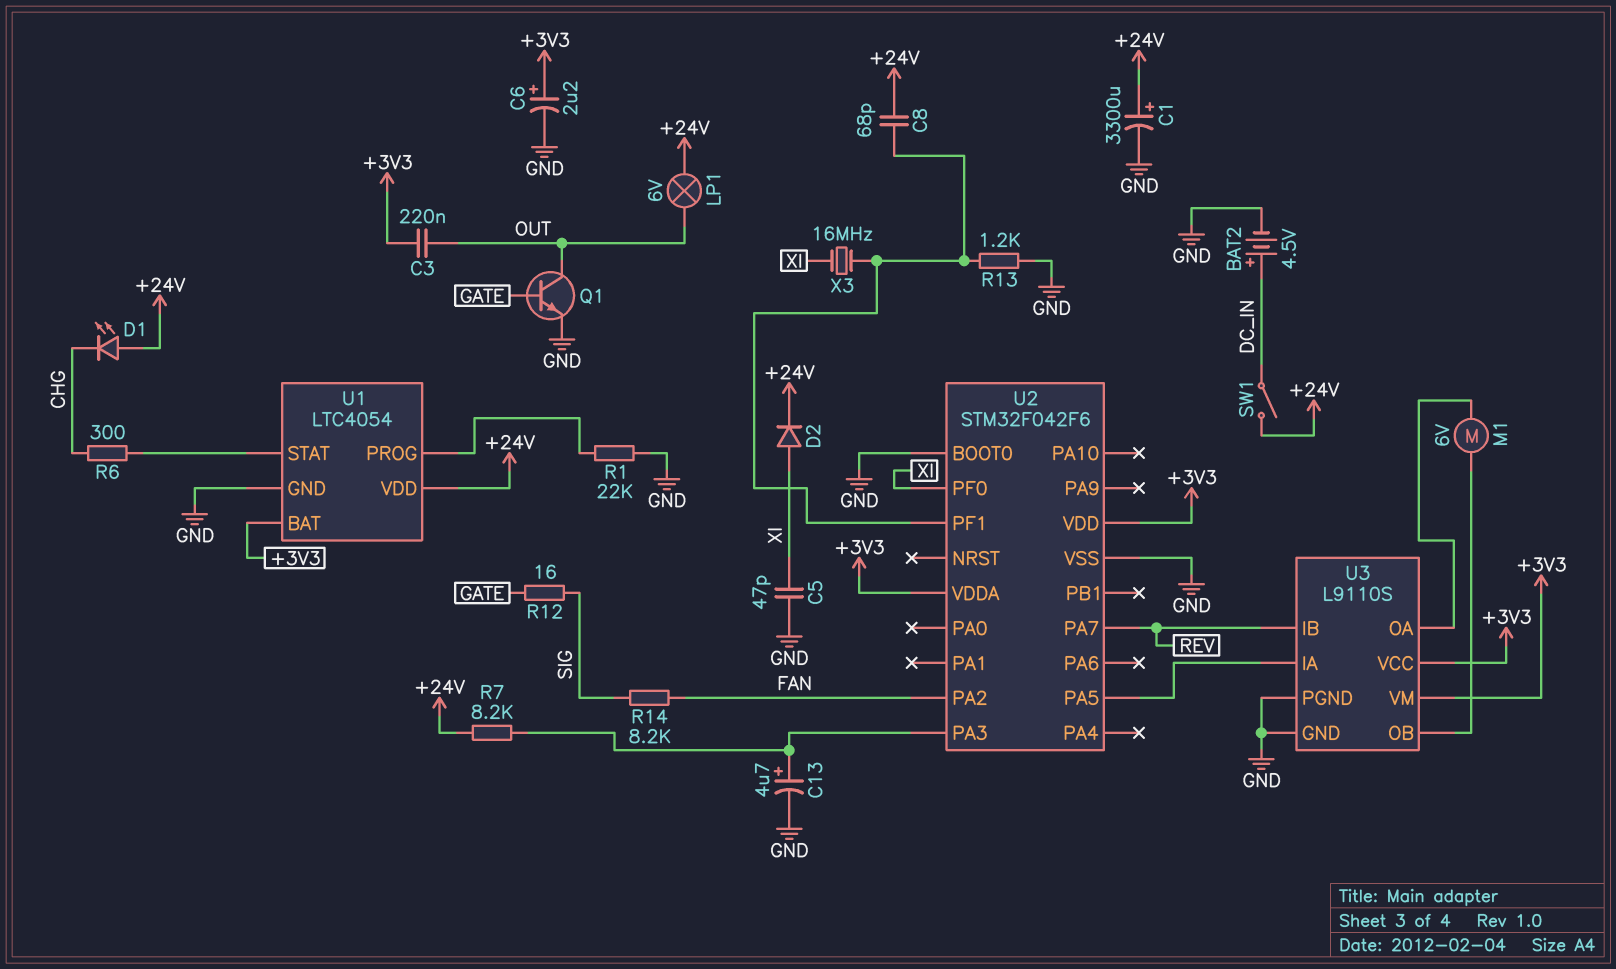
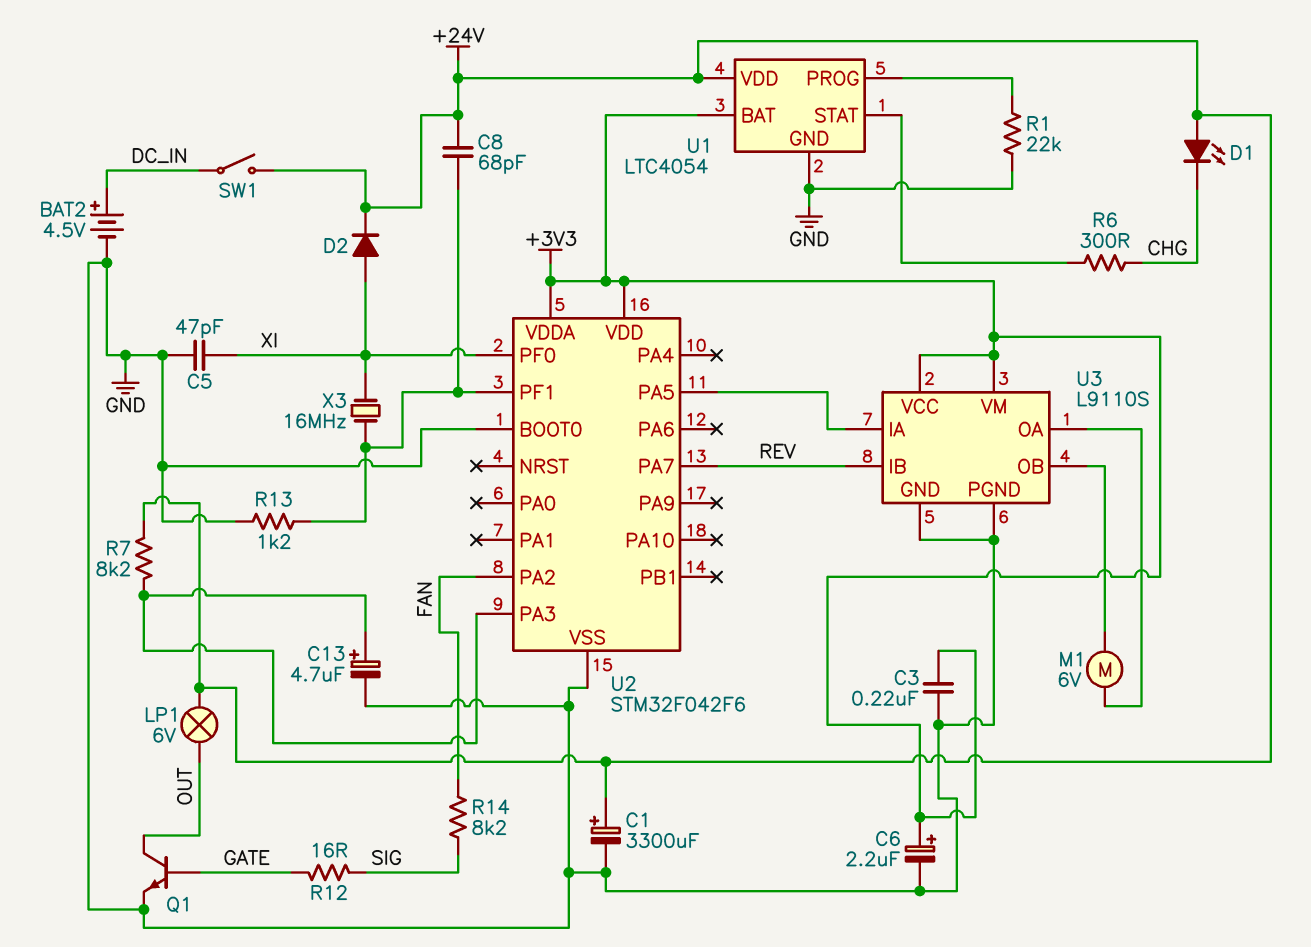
C3: 220nF (+3V3, OUT) -> 220nF (+3V3, GND)

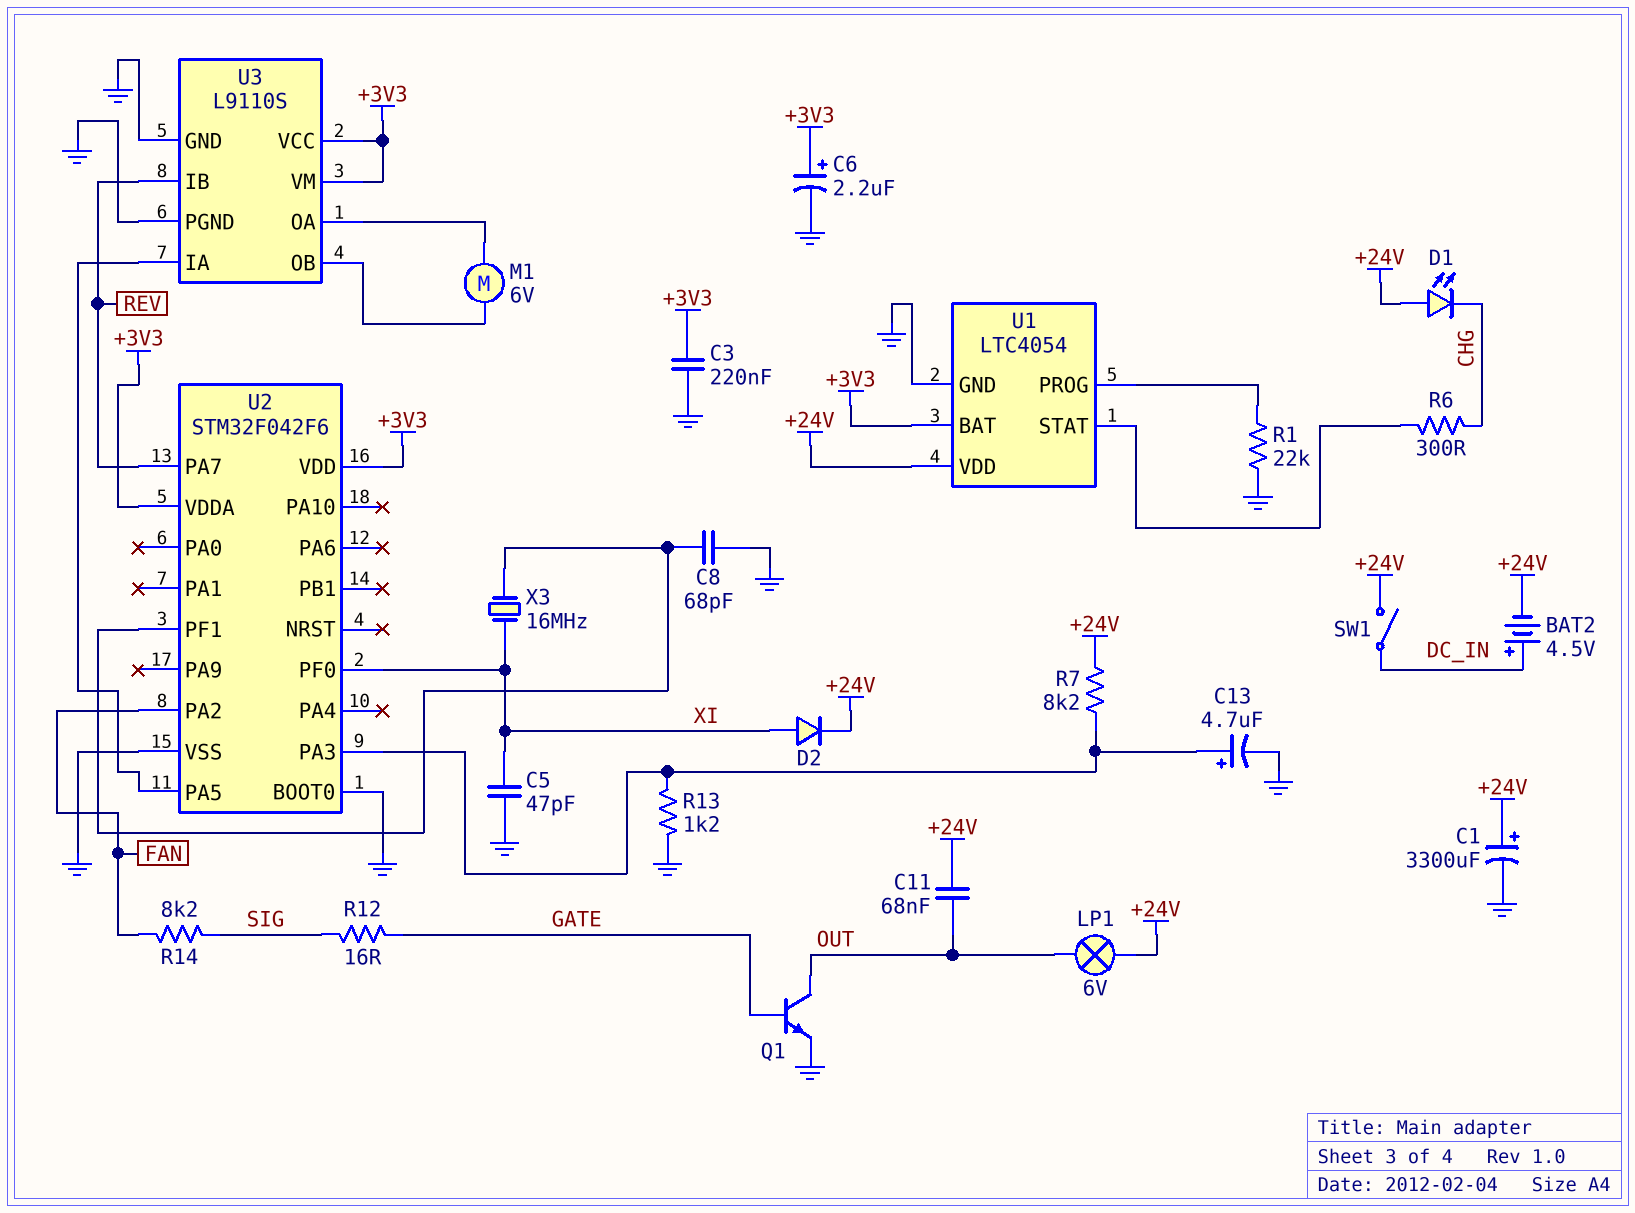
BAT2: 4.5V (plus DC_IN, minus GND) -> 4.5V (plus DC_IN, minus +24V)
C8: 68pF (+24V, U2/PF1) -> 68pF (GND, U2/PF1)
C11: none -> 68nF (+24V, OUT)
R13: 1.2k (GND, U2/PF1) -> 1.2k (GND, U2/PA3)

